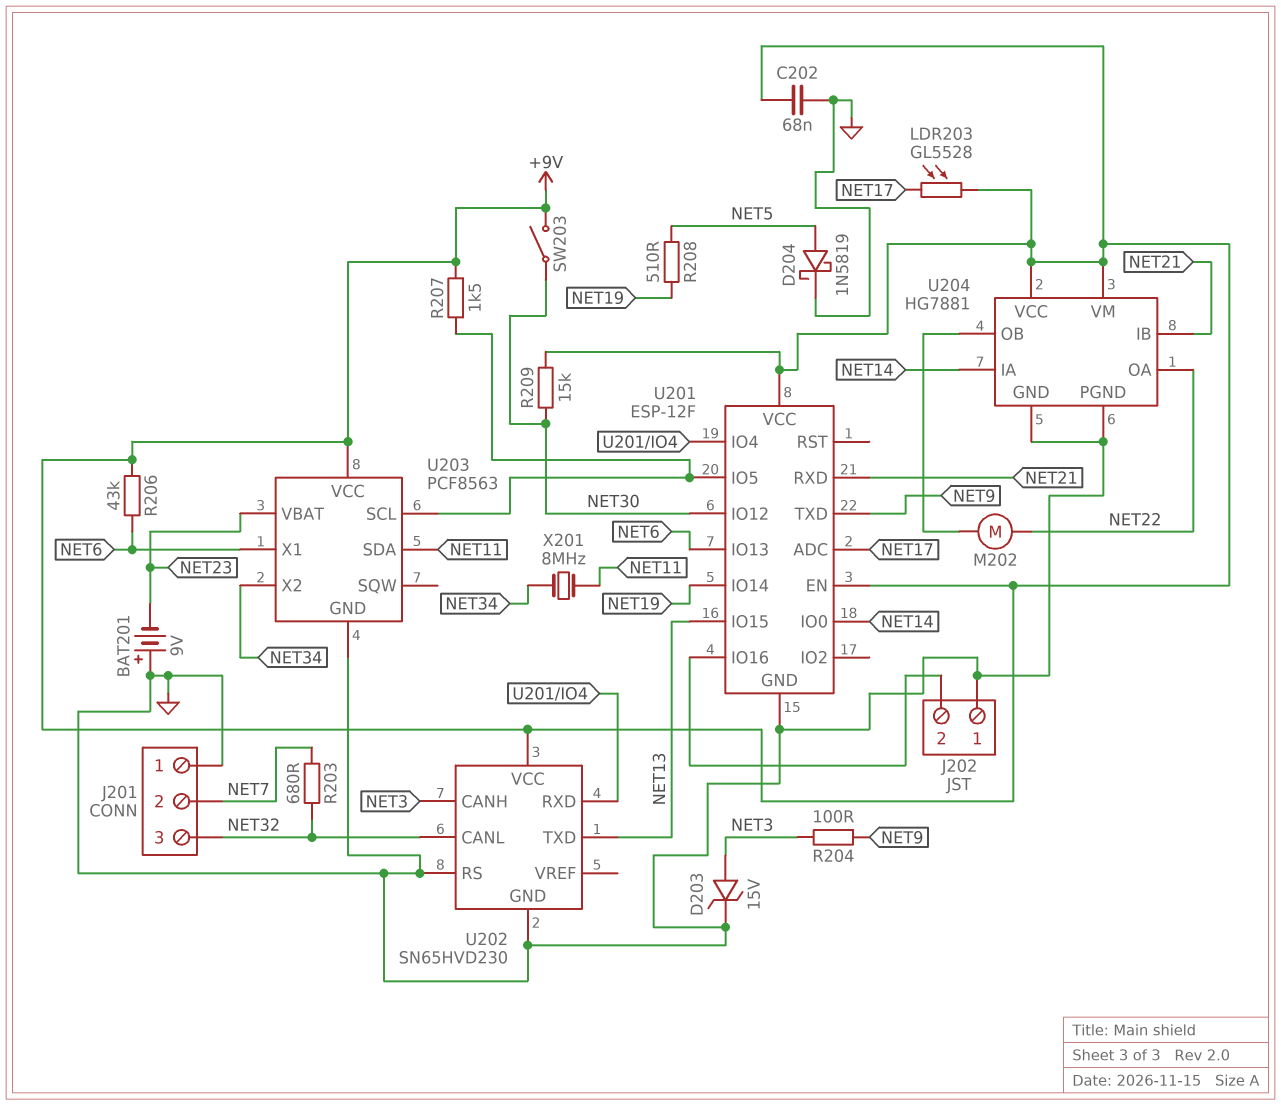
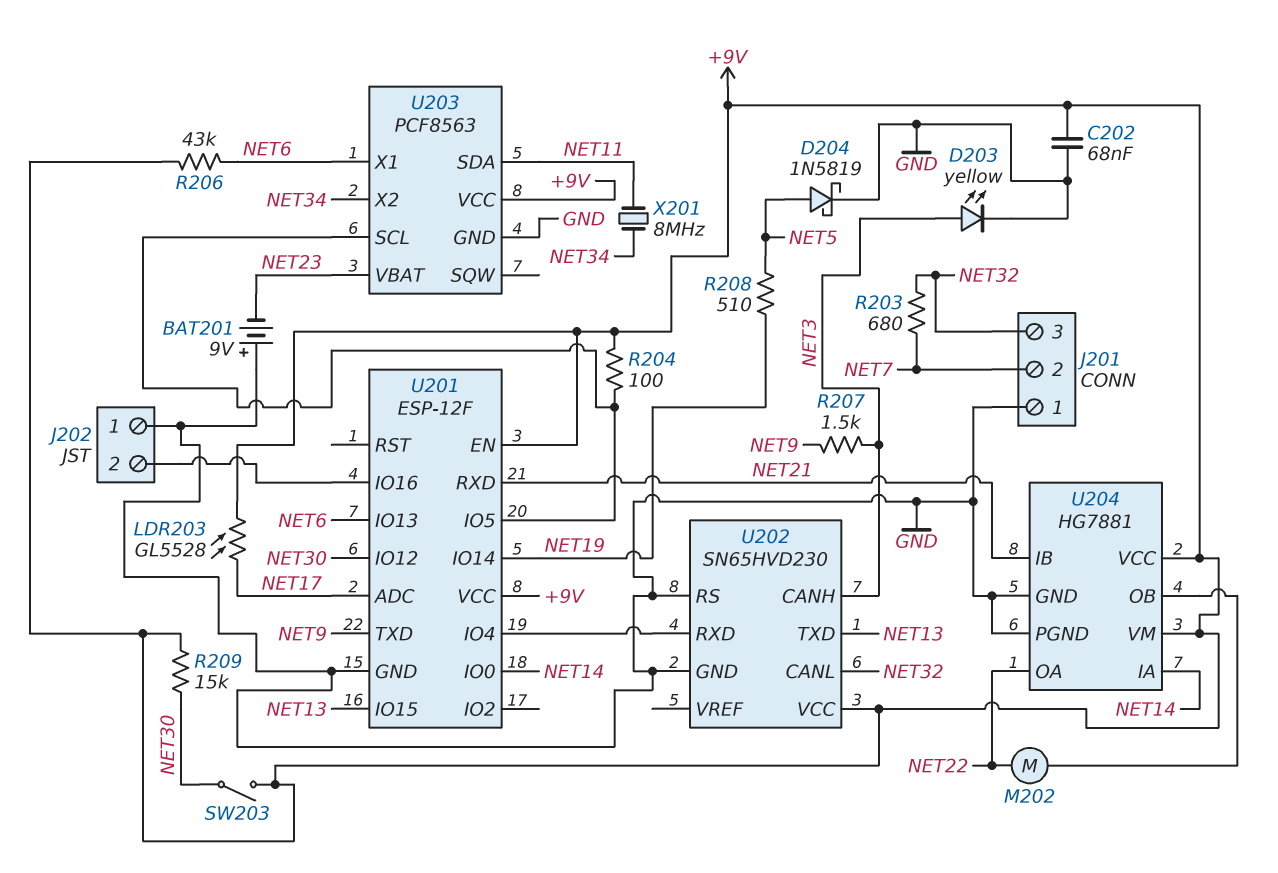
D203: zener 15V (A NET3, K GND) -> LED yellow (A NET3, K GND)
R204: 100 (NET3, NET9) -> 100 (+9V, U201/IO5)
R207: 1.5k (+9V, U201/IO5) -> 1.5k (NET3, NET9)

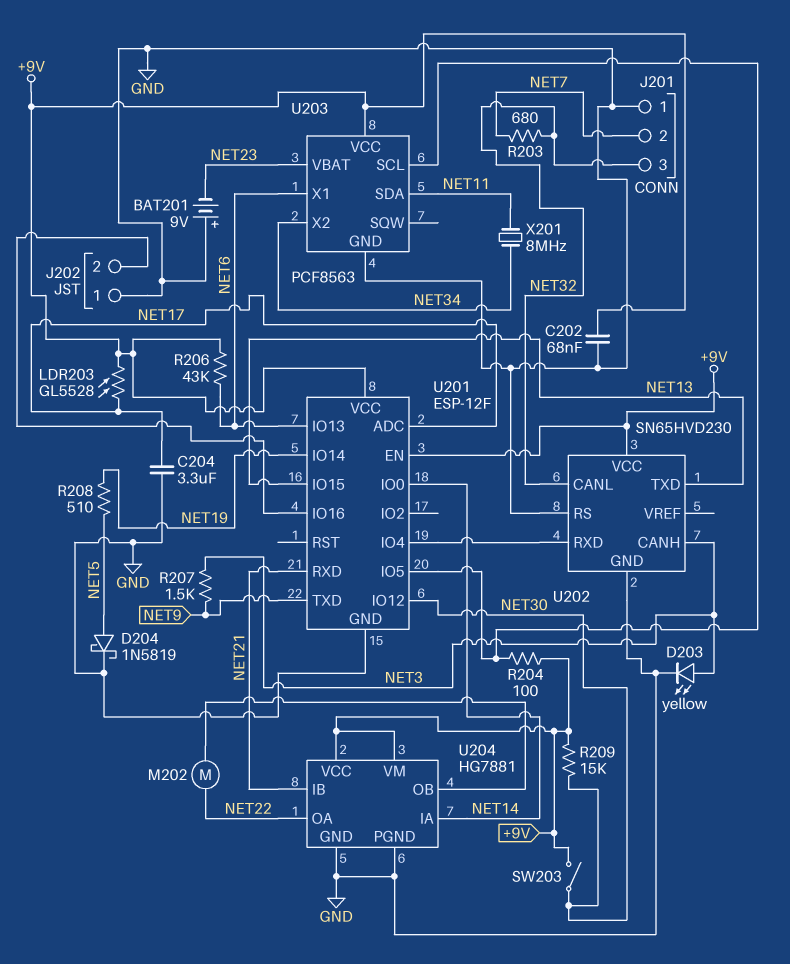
C204: none -> 3.3uF (GND, NET17)

